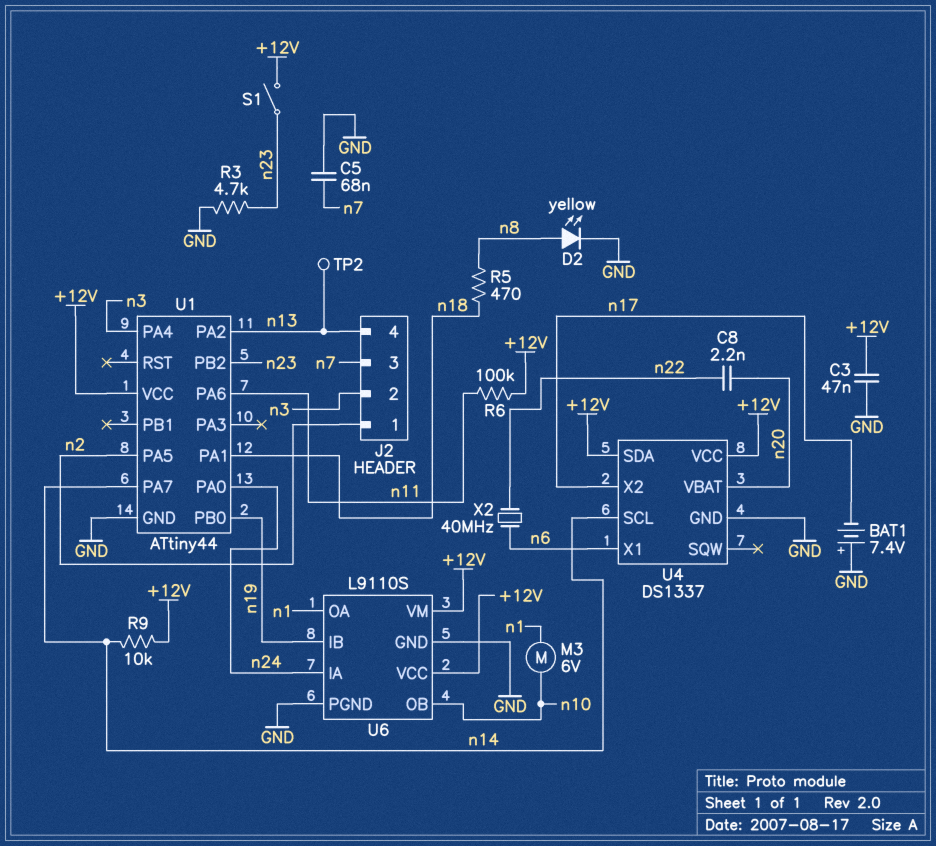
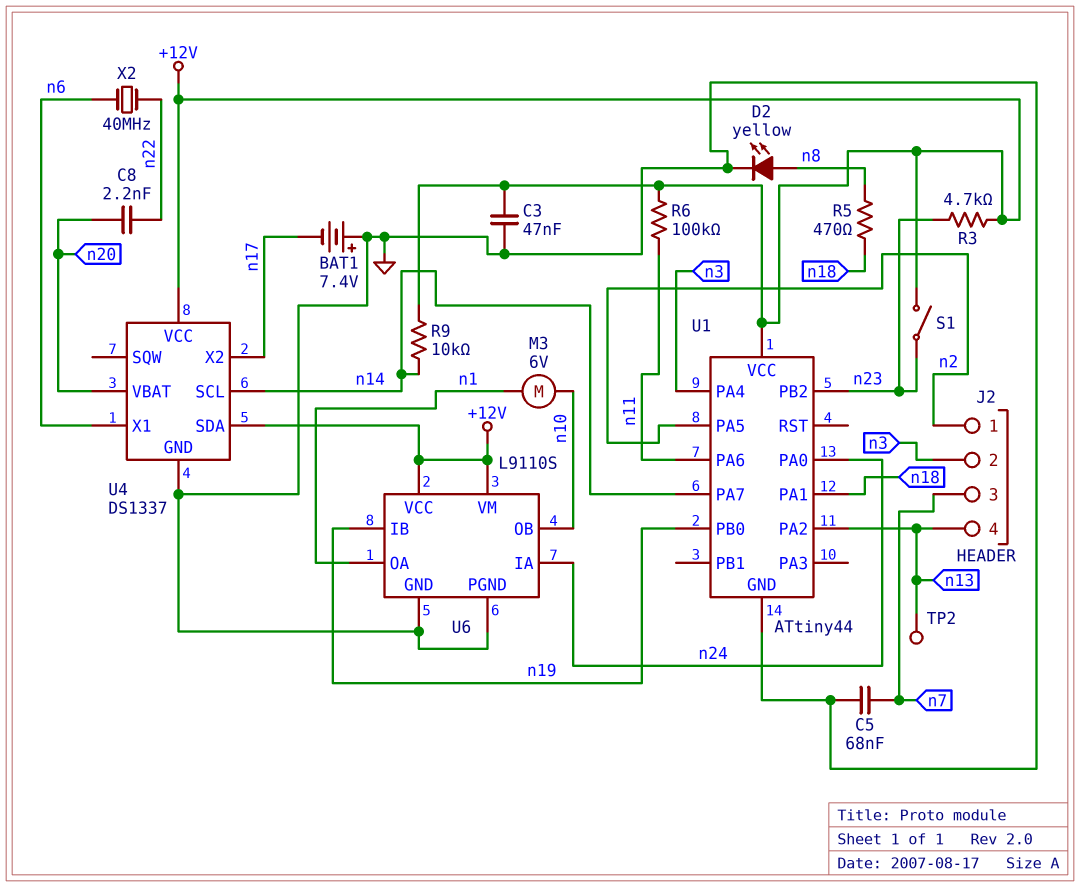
R3: 4.7k (GND, n23) -> 4.7k (+12V, n23)

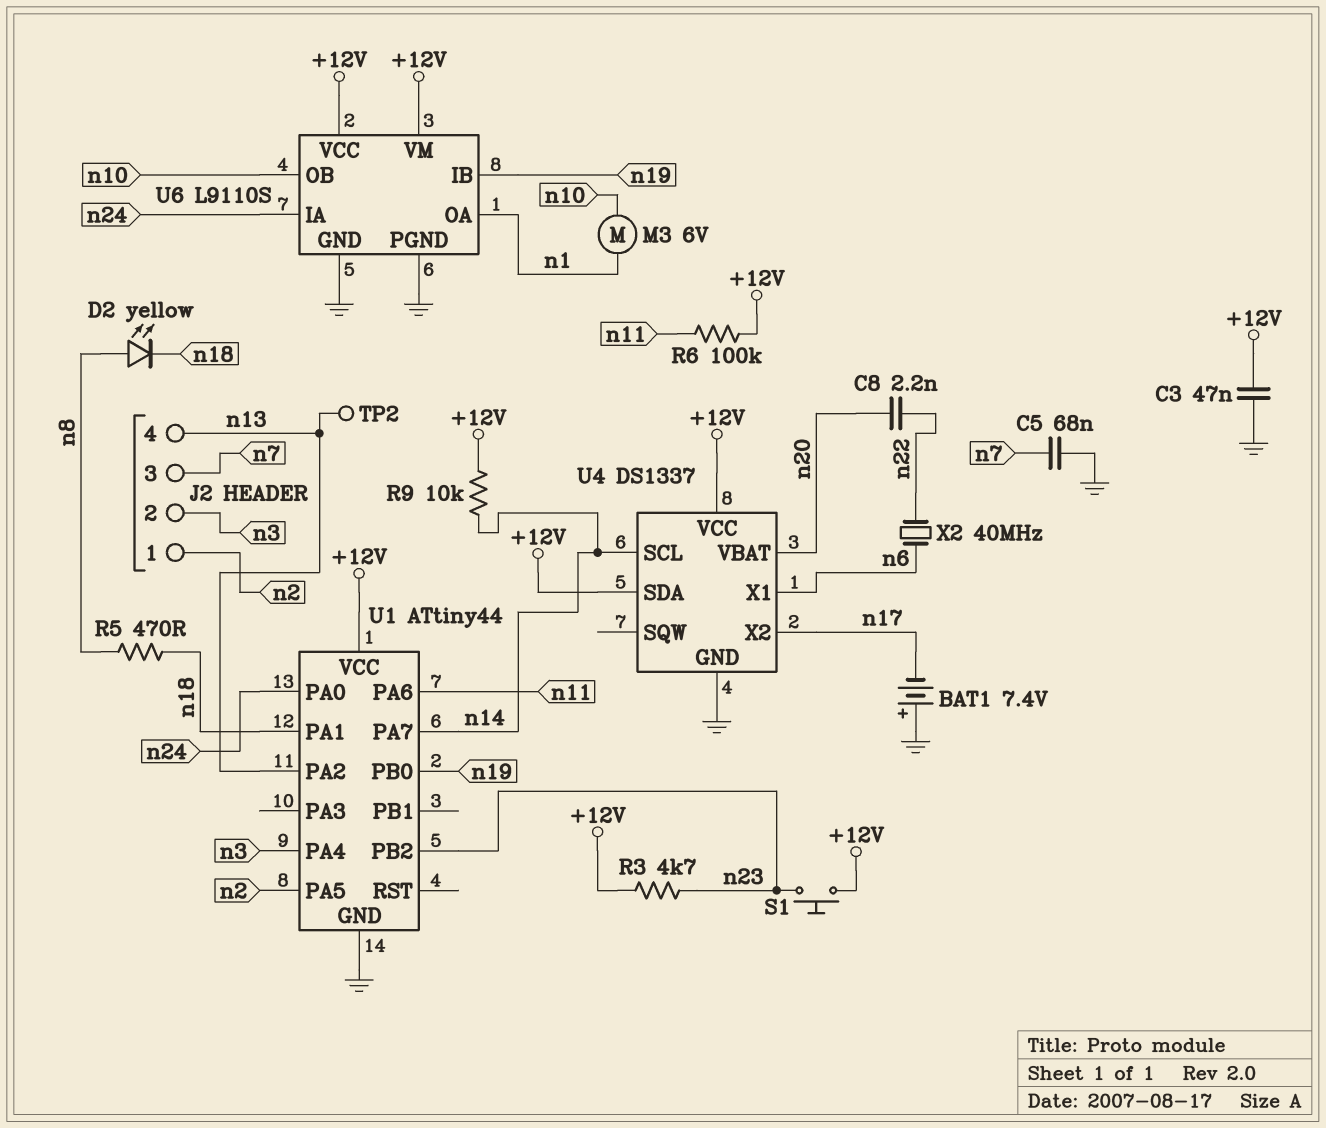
D2: LED yellow (A n8, K GND) -> LED yellow (A n8, K n18)
S1: switch (+12V, n23) -> button (+12V, n23)

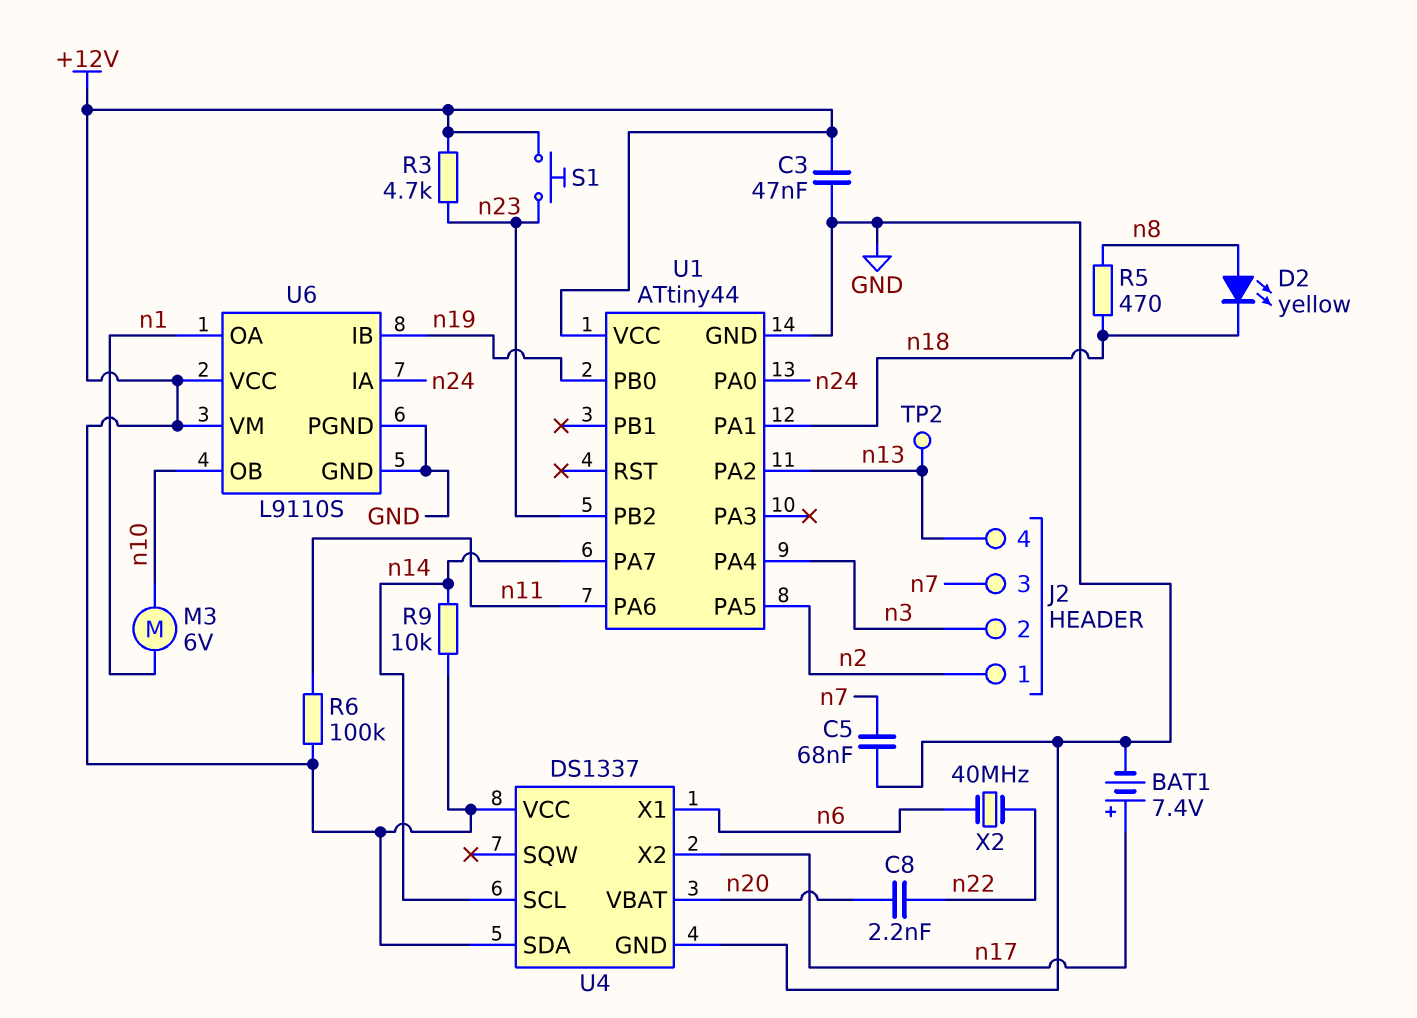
BAT1: 7.4V (plus GND, minus n17) -> 7.4V (plus n17, minus GND)

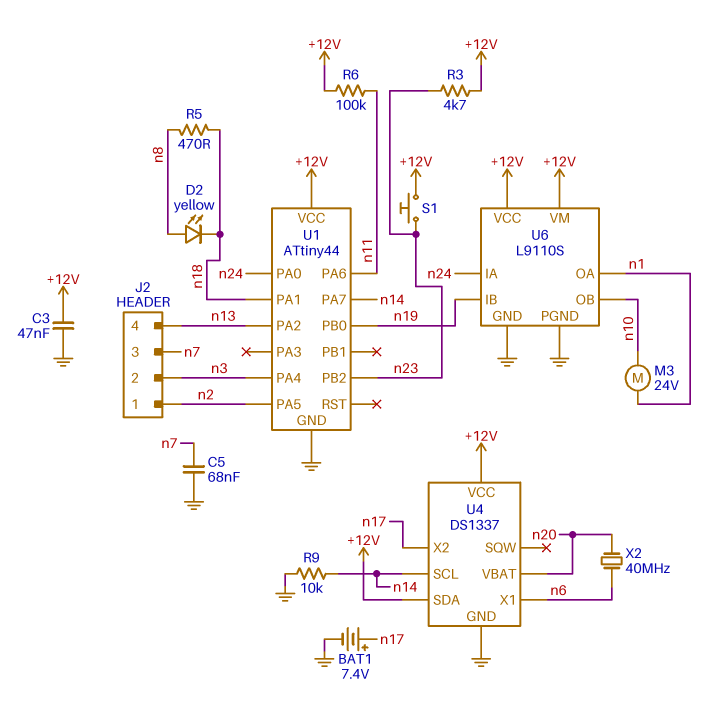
C8: 2.2nF (n20, n22) -> none
M3: motor 6V (n1, n10) -> motor 24V (n1, n10)
R9: 10k (+12V, n14) -> 10k (GND, n14)
TP2: test point (n13) -> none
X2: 40MHz (n6, n22) -> 40MHz (n6, n20)

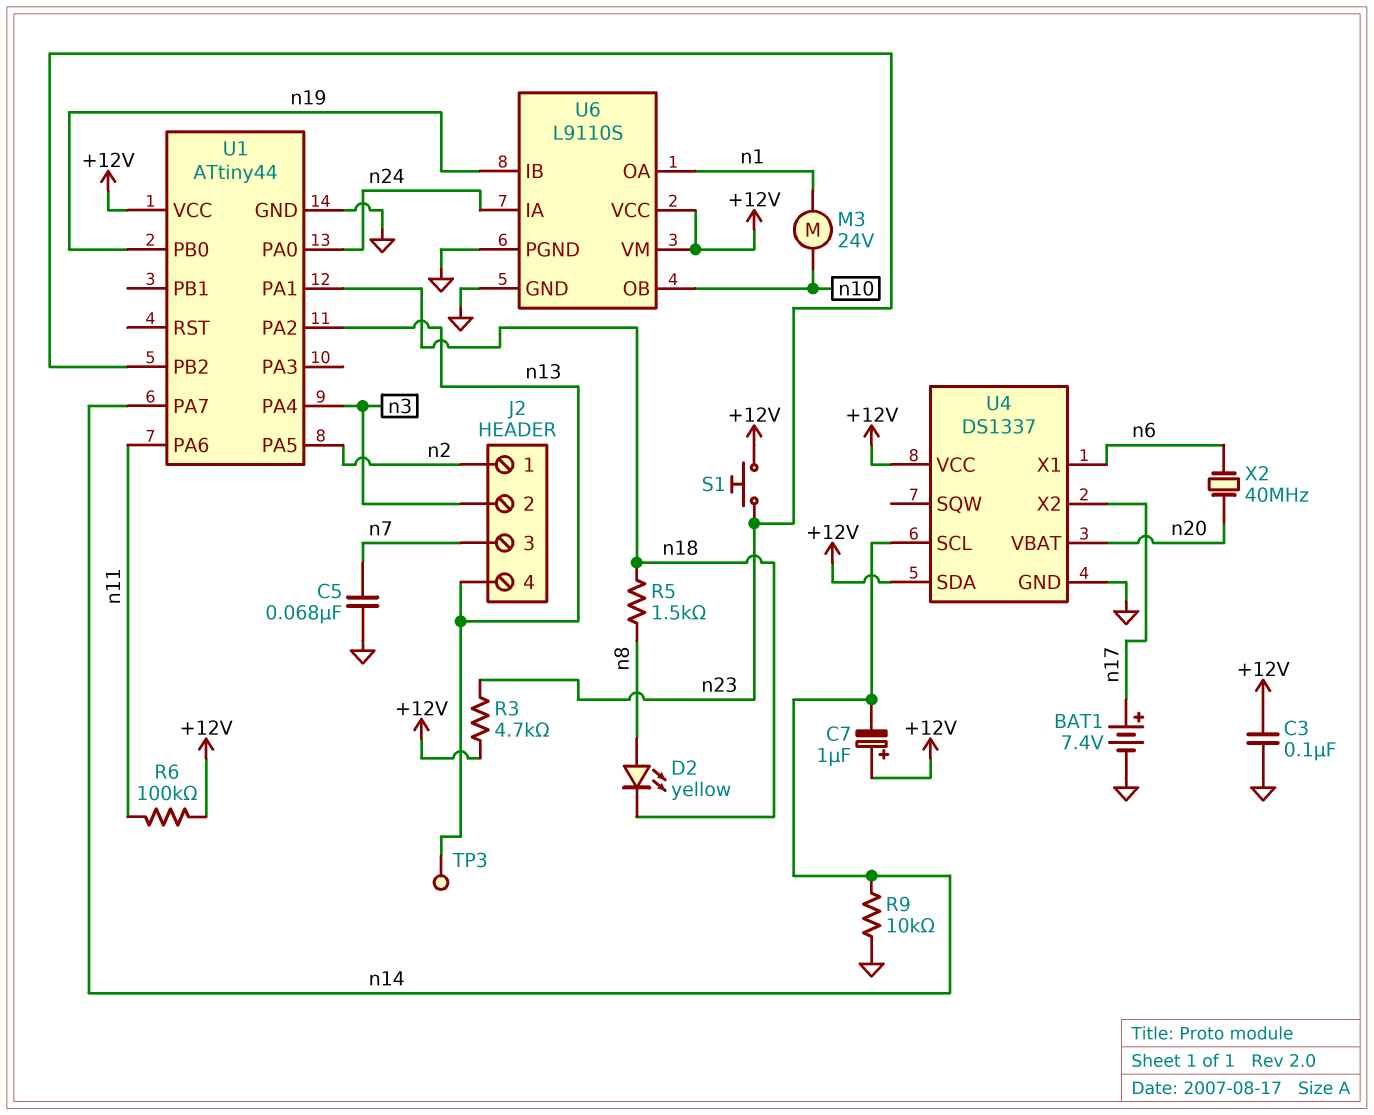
C3: 47nF (+12V, GND) -> 100nF (+12V, GND)
C7: none -> 1uF (plus +12V, minus n14)
R5: 470 (n8, n18) -> 1.5k (n8, n18)
TP3: none -> test point (n13)

